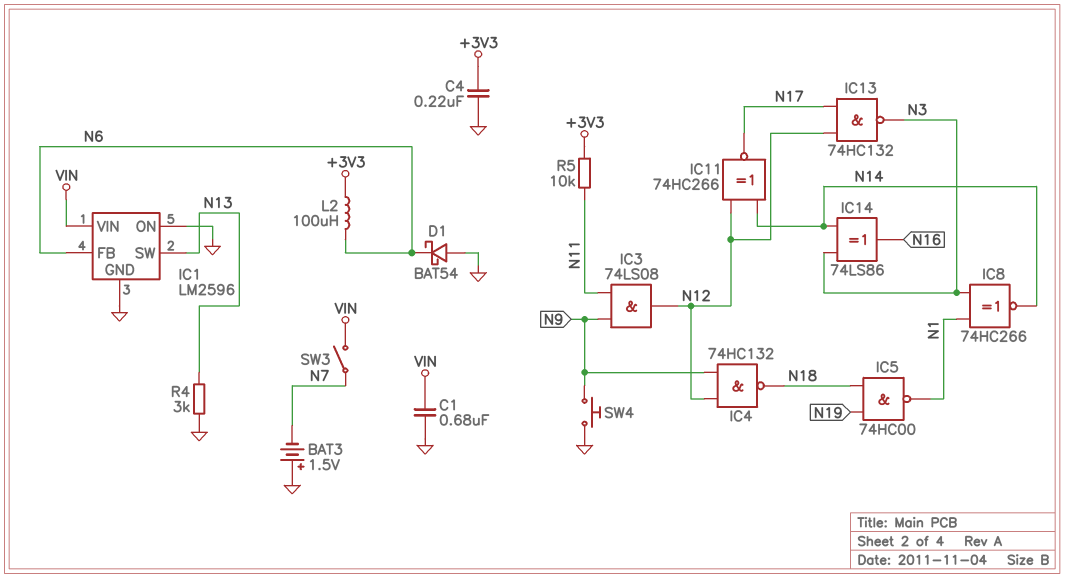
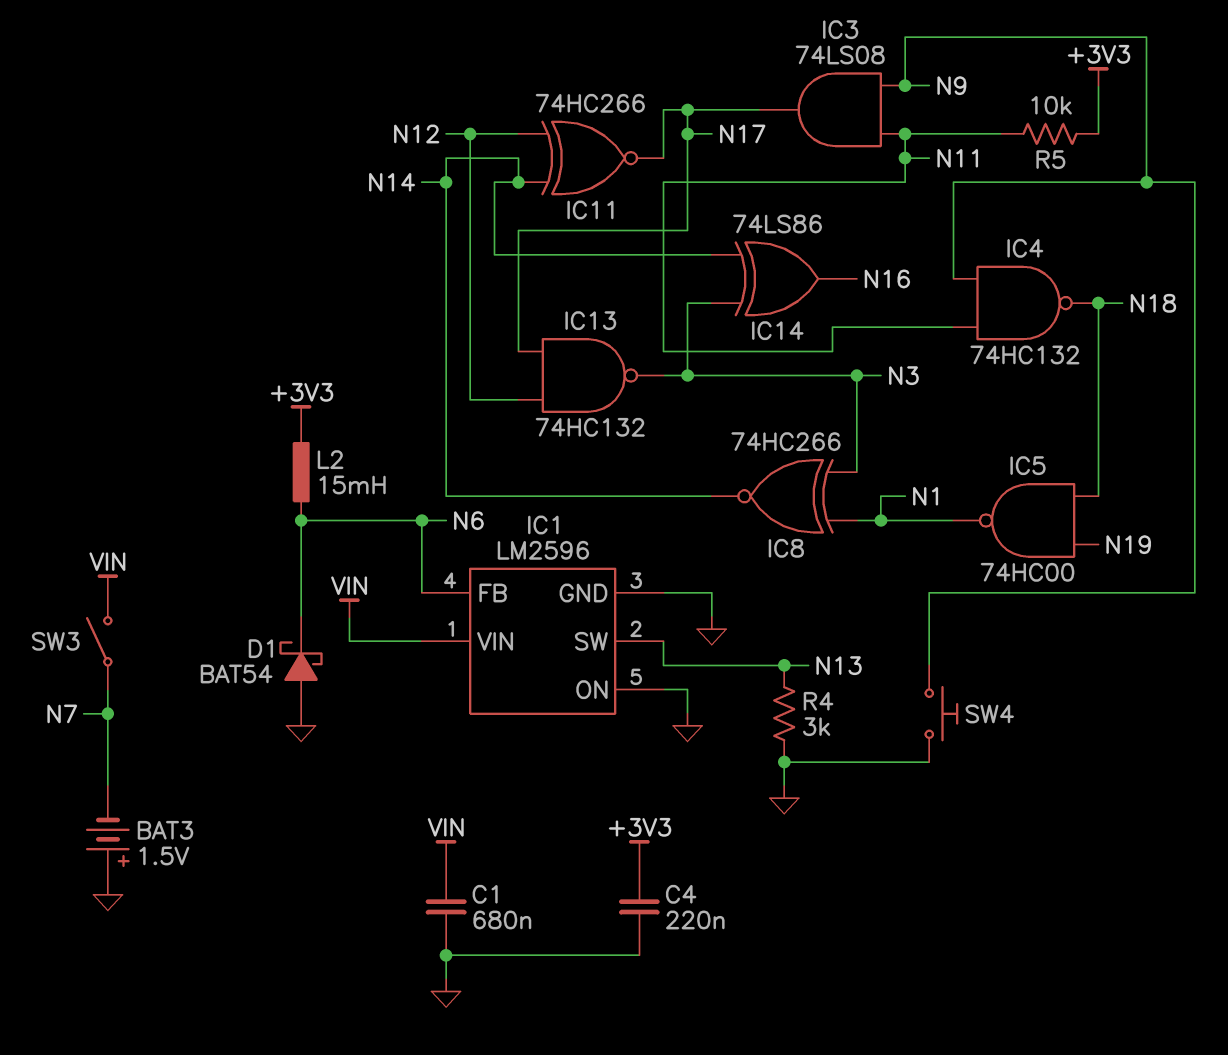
IC3: AND 74LS08 (in N9, in N11, out N12) -> AND 74LS08 (in N9, in N11, out N17)
IC4: NAND 74HC132 (in N9, in N12, out N18) -> NAND 74HC132 (in N9, in N11, out N18)
L2: 100uH (+3V3, N6) -> 15mH (+3V3, N6)

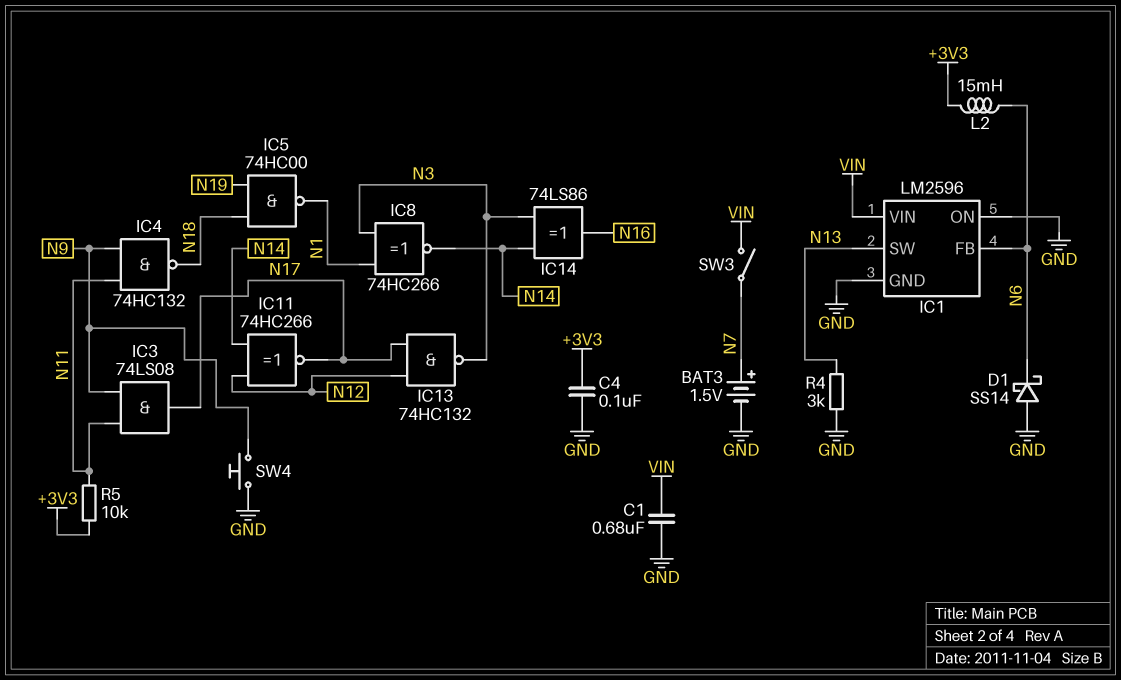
BAT3: 1.5V (plus GND, minus N7) -> 1.5V (plus N7, minus GND)
C4: 220nF (+3V3, GND) -> 100nF (+3V3, GND)
D1: schottky BAT54 (A GND, K N6) -> schottky SS14 (A GND, K N6)

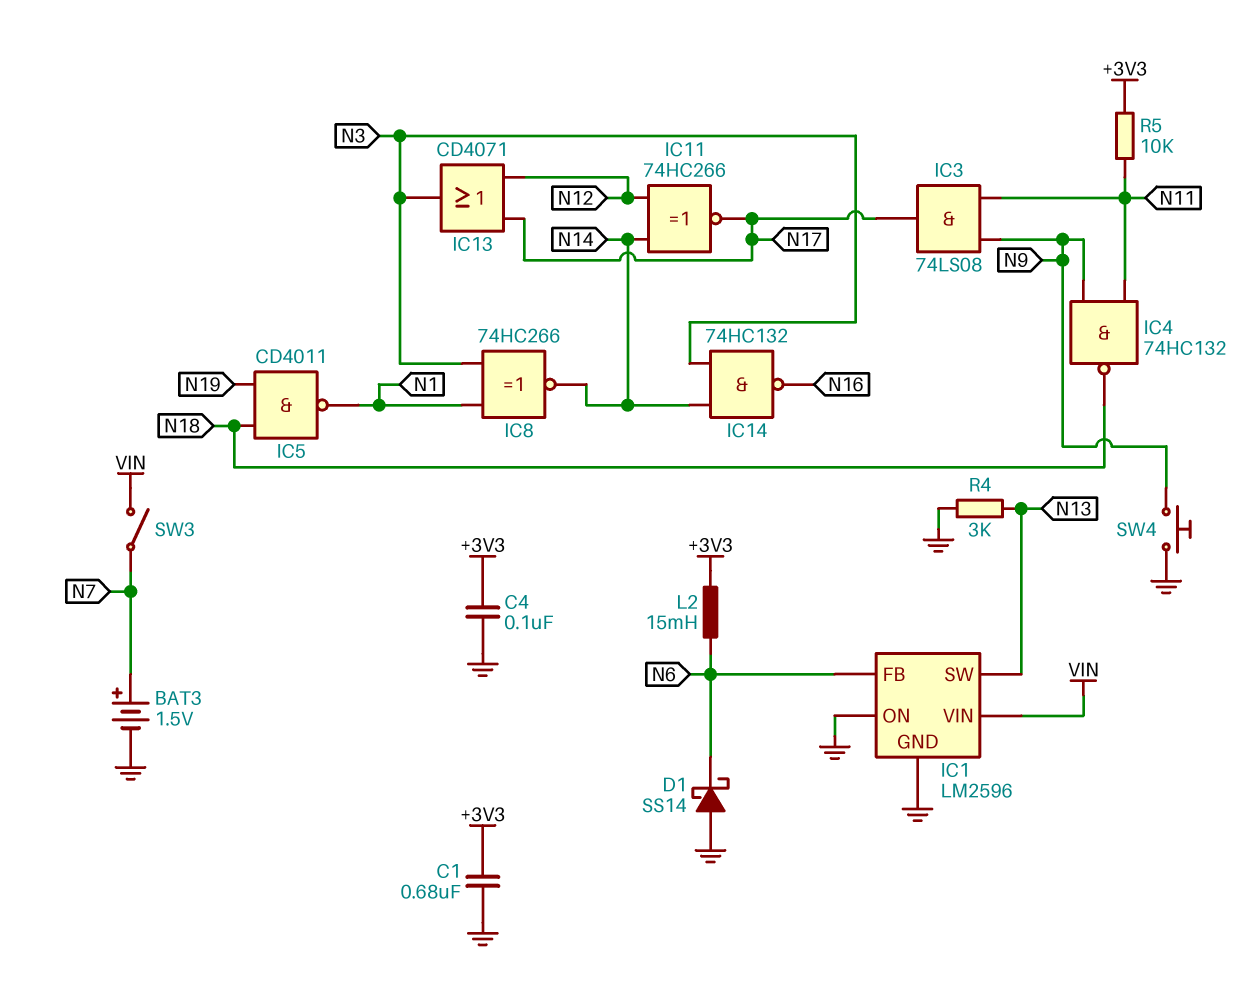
C1: 680nF (GND, VIN) -> 680nF (+3V3, GND)
IC5: NAND 74HC00 (in N18, in N19, out N1) -> NAND CD4011 (in N18, in N19, out N1)
IC13: NAND 74HC132 (in N12, in N17, out N3) -> OR CD4071 (in N12, in N17, out N3)
IC14: XOR 74LS86 (in N3, in N14, out N16) -> NAND 74HC132 (in N3, in N14, out N16)

